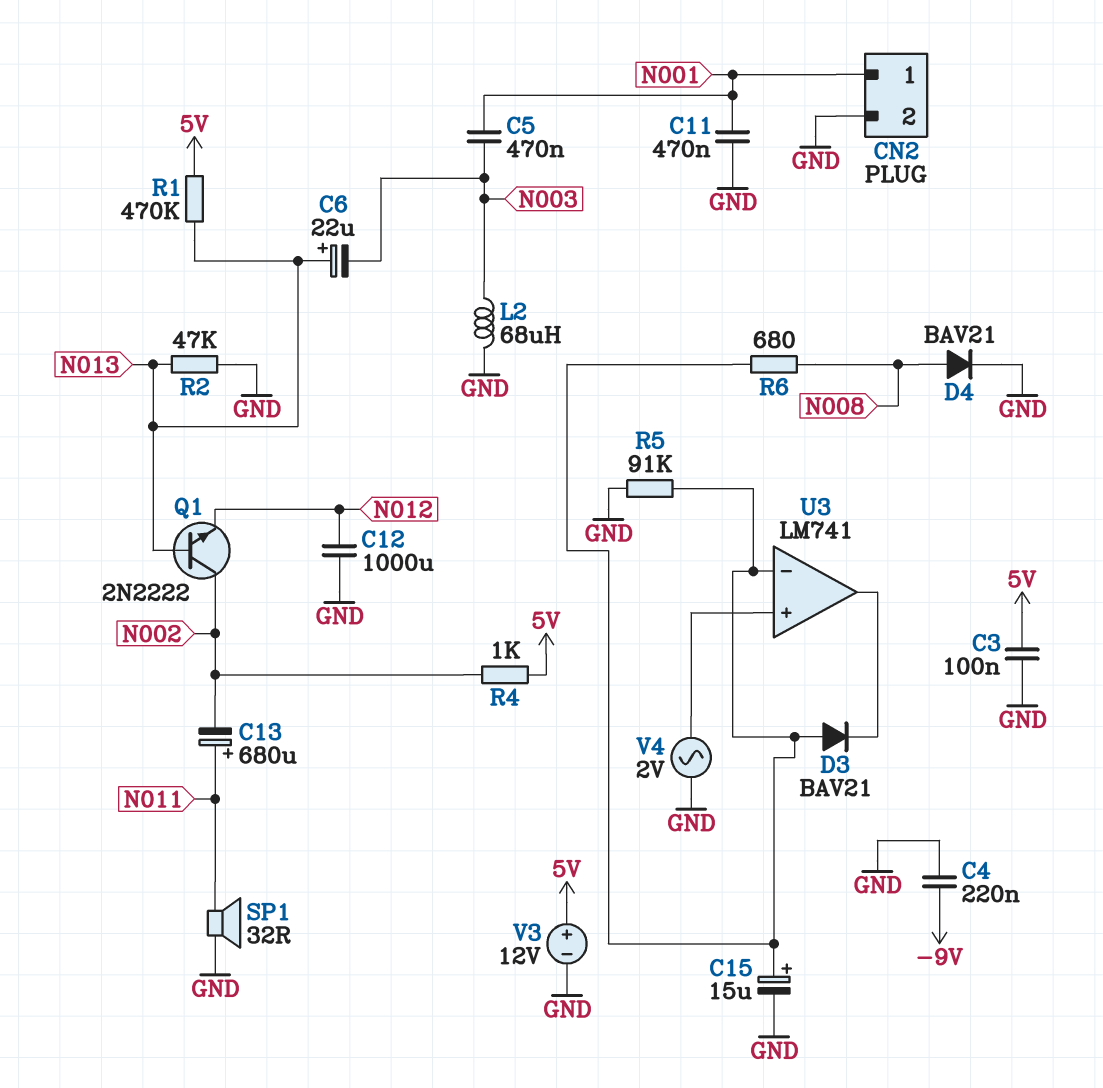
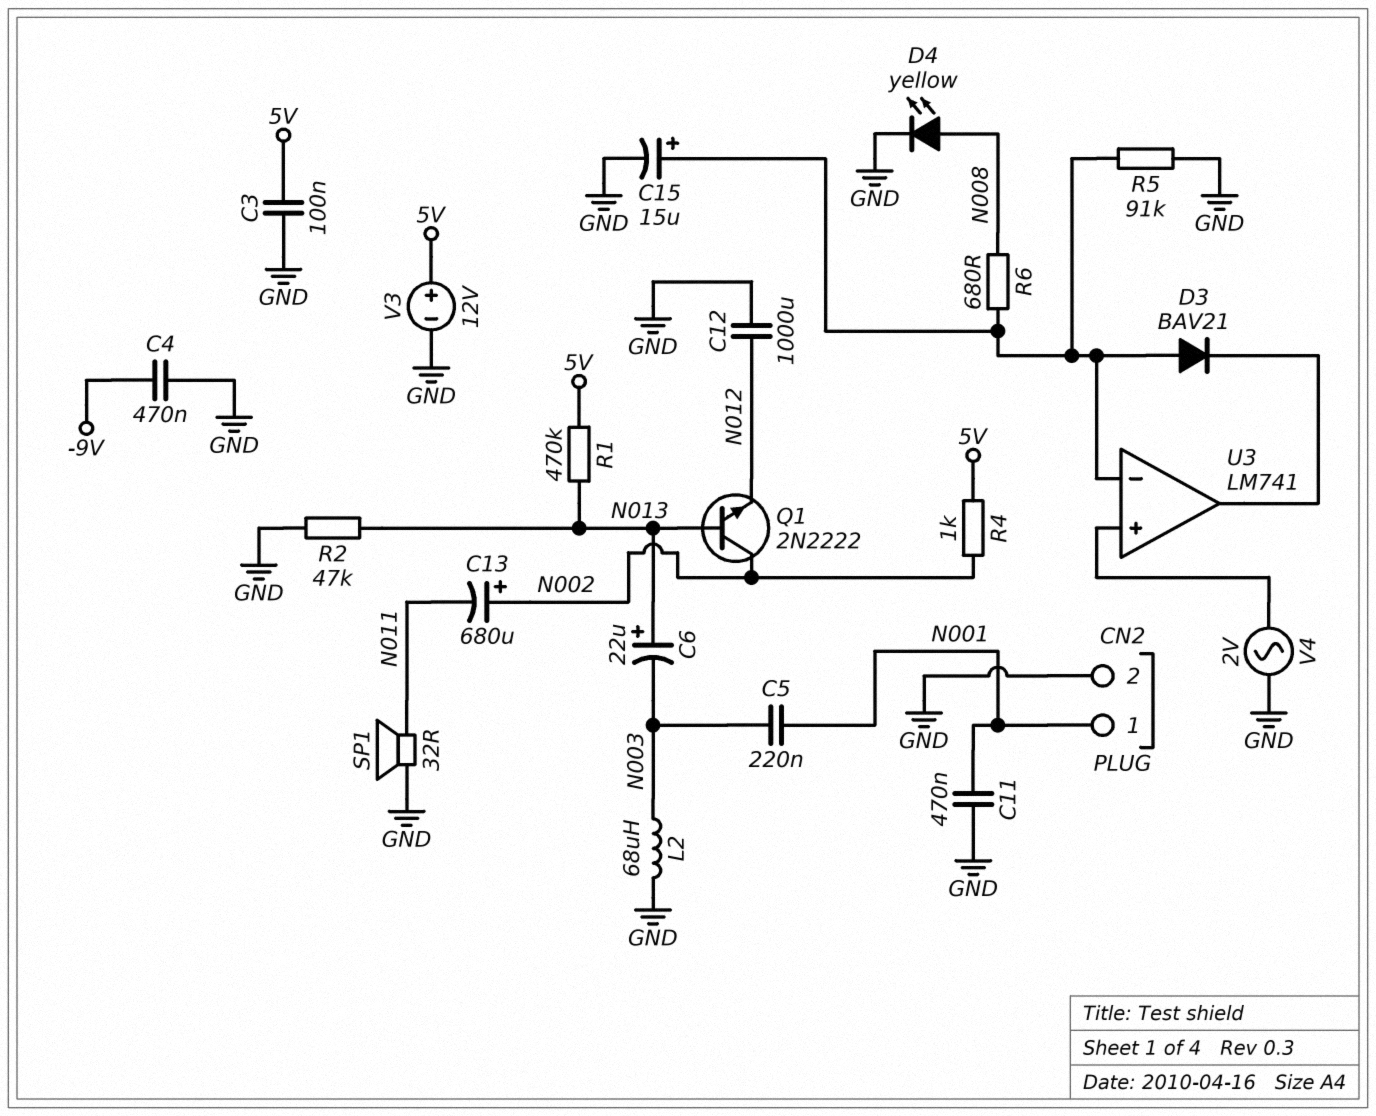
C4: 220nF (-9V, GND) -> 470nF (-9V, GND)
C5: 470nF (N001, N003) -> 220nF (N001, N003)
C13: 680uF (plus N011, minus N002) -> 680uF (plus N002, minus N011)
D4: diode BAV21 (A N008, K GND) -> LED yellow (A N008, K GND)

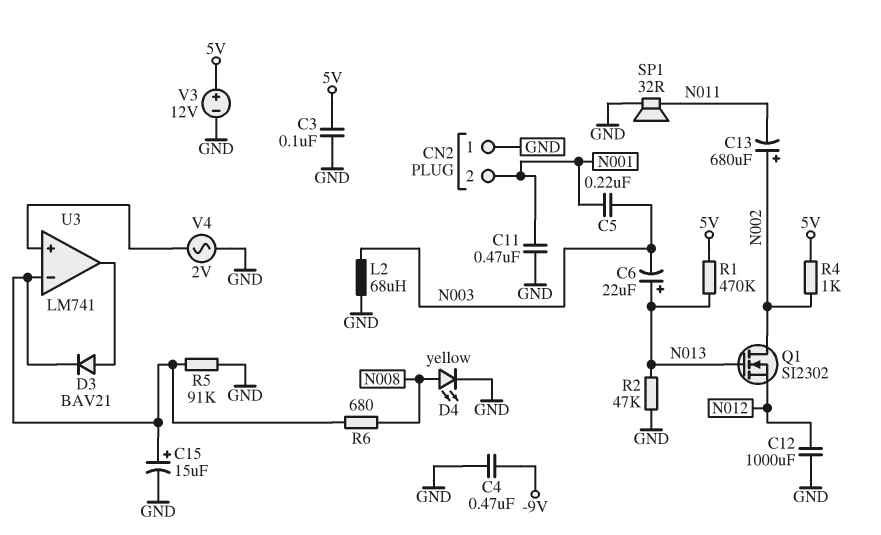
CN2 pin 1: N001 -> GND
CN2 pin 2: GND -> N001
D3: diode BAV21 (A U3/in-, K U3/out) -> diode BAV21 (A U3/out, K U3/in-)
Q1: NPN 2N2222 (B N013, C N002, E N012) -> NMOS SI2302 (G N013, D N002, S N012)

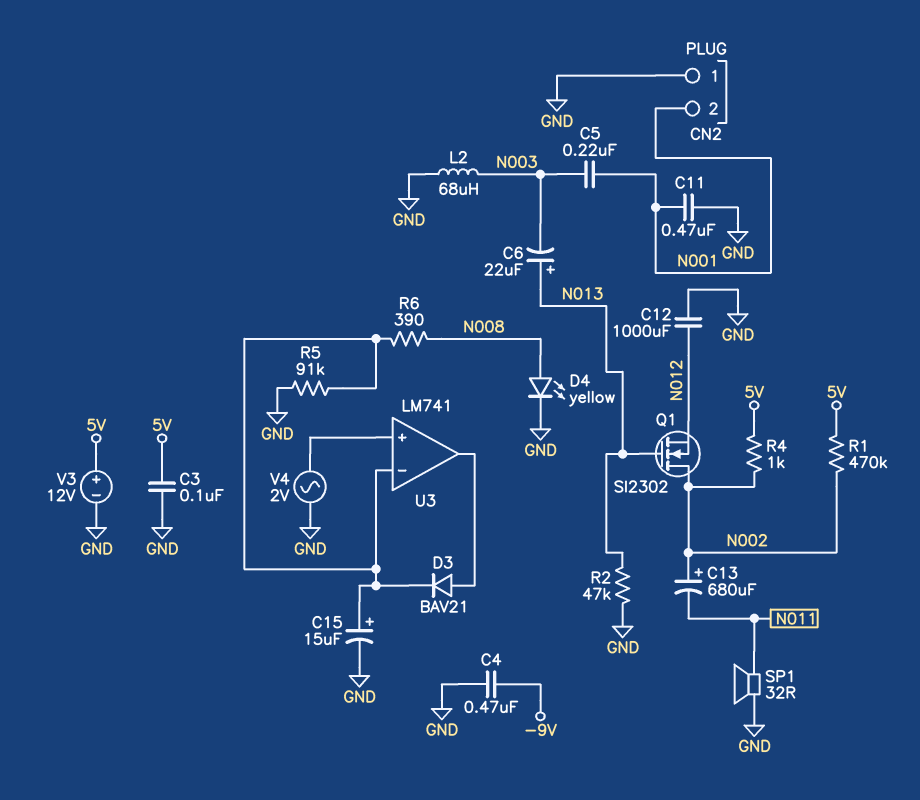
R1: 470k (5V, N013) -> 470k (5V, N002)
R6: 680 (N008, U3/in-) -> 390 (N008, U3/in-)

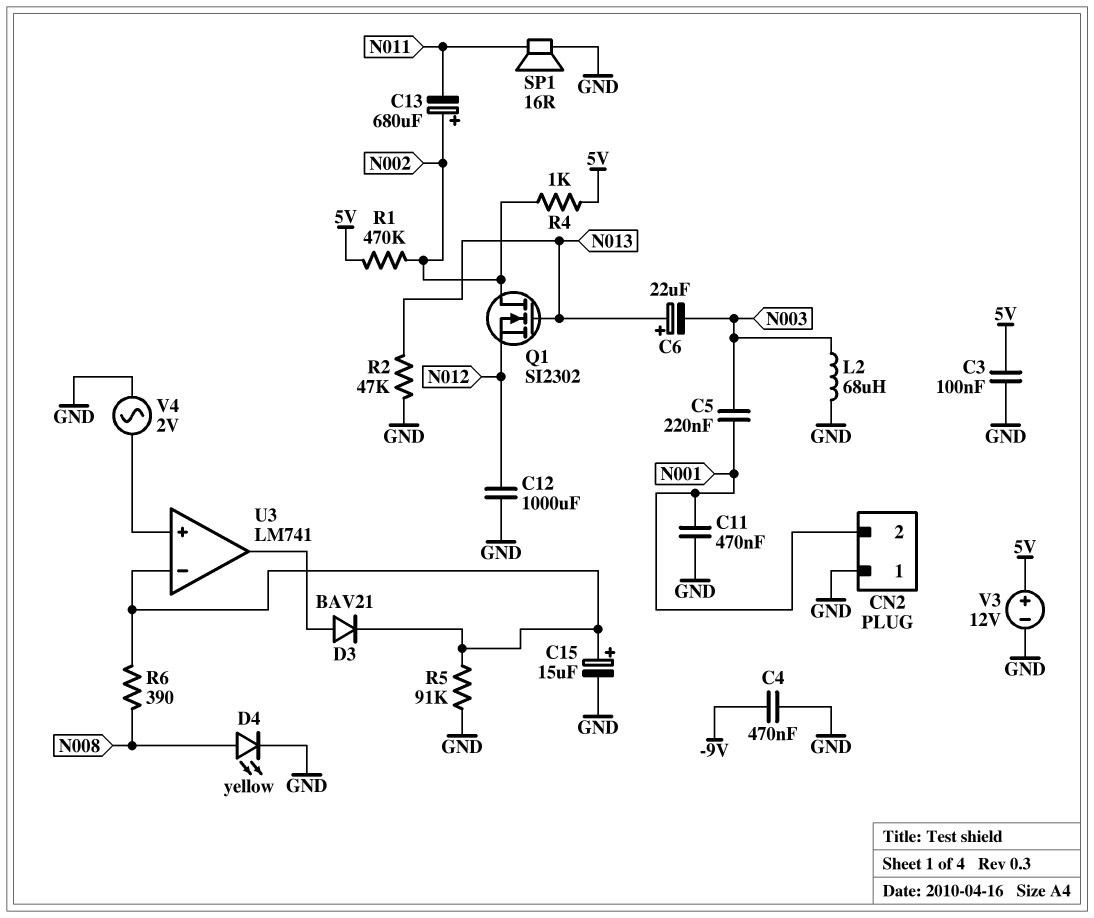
SP1: speaker 32R (GND, N011) -> speaker 16R (GND, N011)

